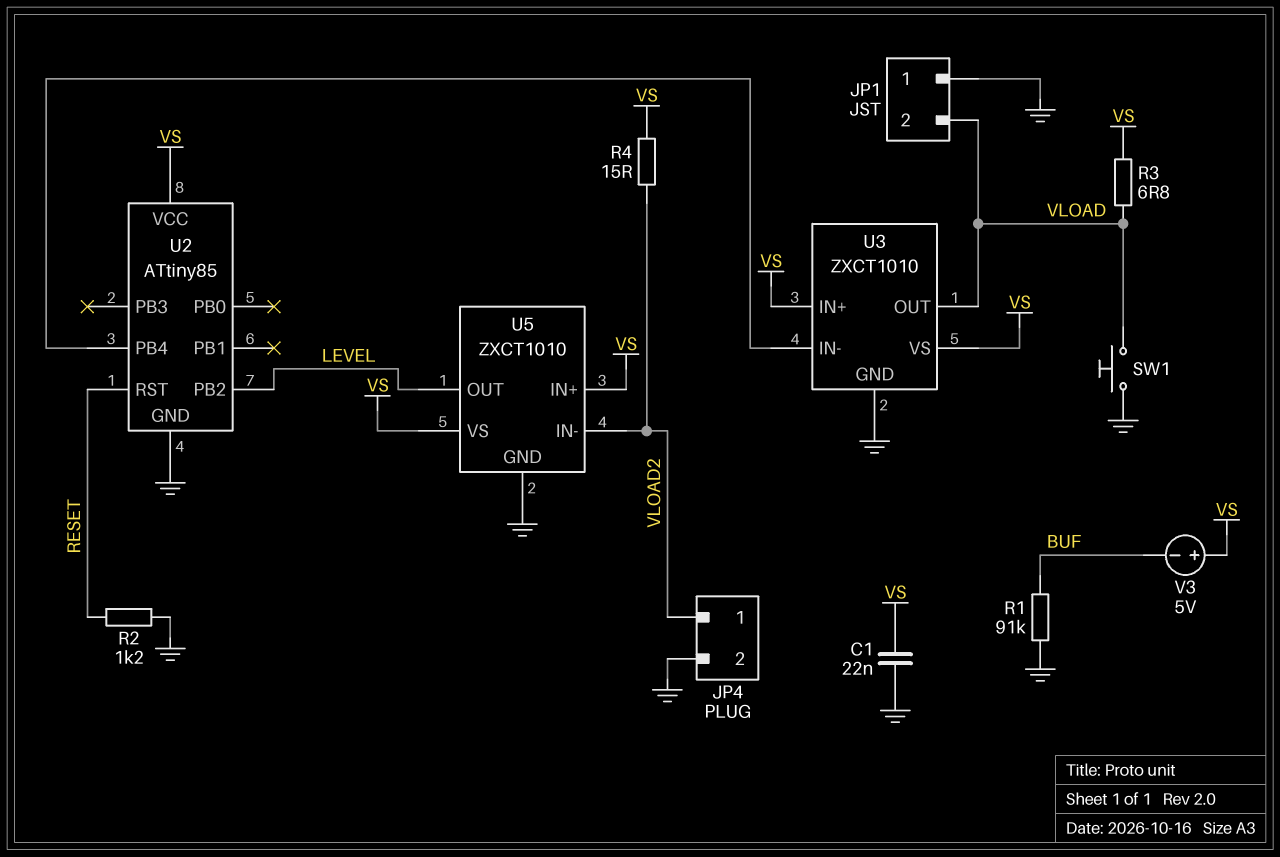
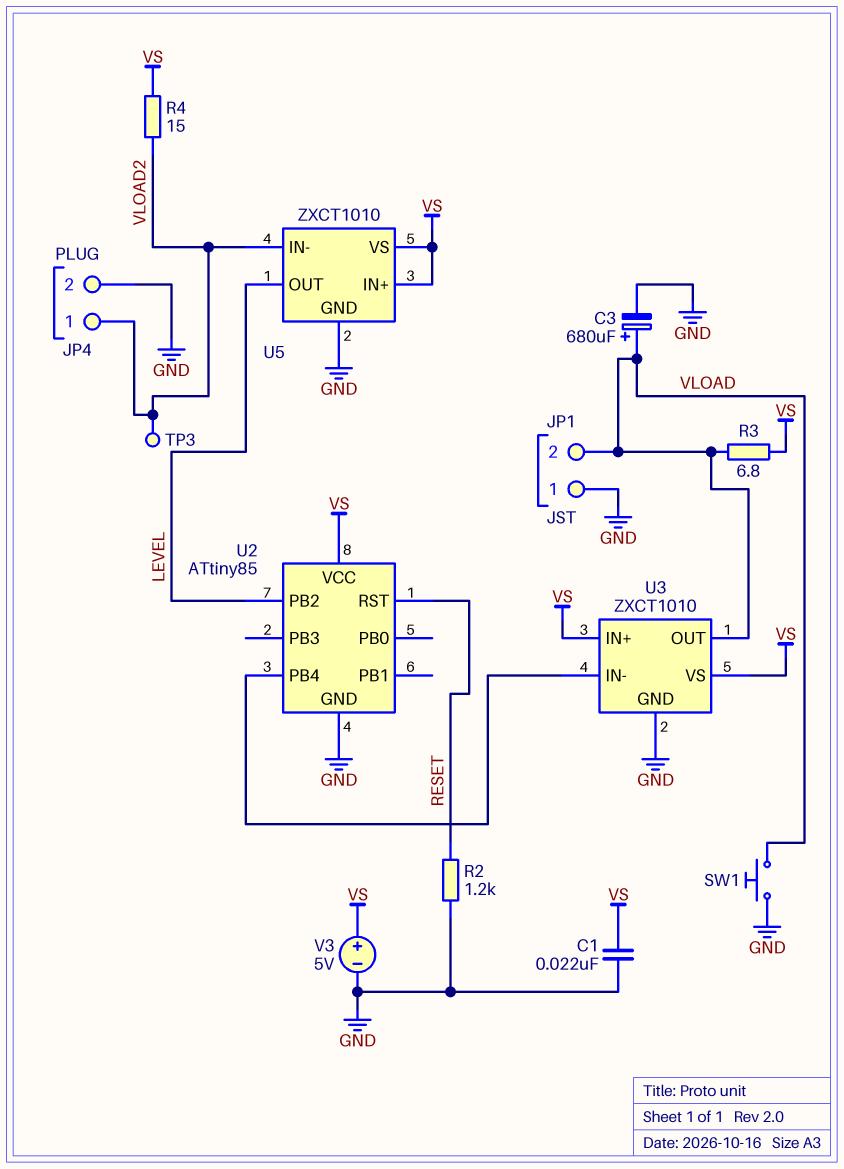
C3: none -> 680uF (plus VLOAD, minus GND)
R1: 91k (BUF, GND) -> none
TP3: none -> test point (VLOAD2)
V3: 5V (plus VS, minus BUF) -> 5V (plus VS, minus GND)

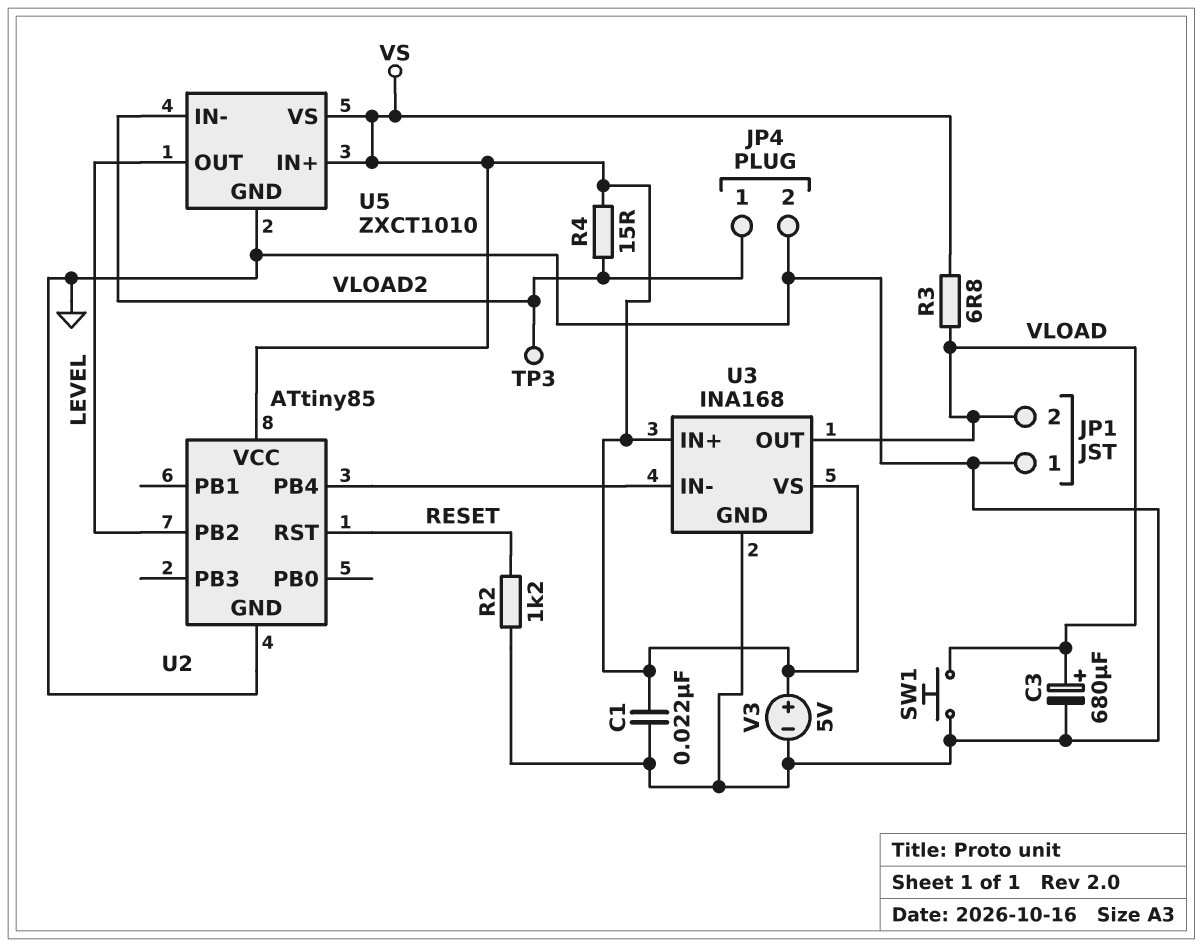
U3: ZXCT1010 -> INA168

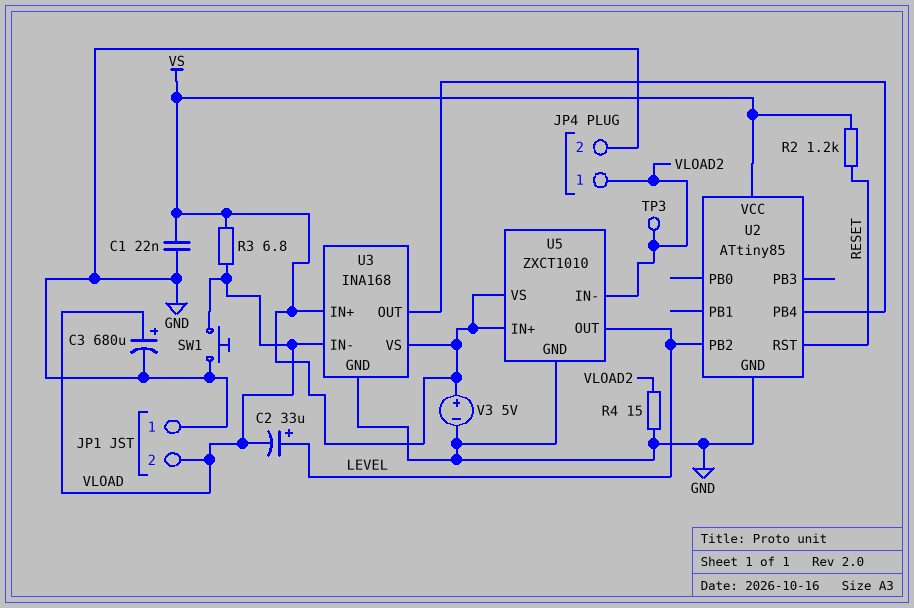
C2: none -> 33uF (plus LEVEL, minus VLOAD)
R2: 1.2k (GND, RESET) -> 1.2k (RESET, VS)
R4: 15 (VLOAD2, VS) -> 15 (GND, VLOAD2)
U3 pin IN-: U2/PB4 -> VLOAD
U3 pin OUT: VLOAD -> U2/PB4

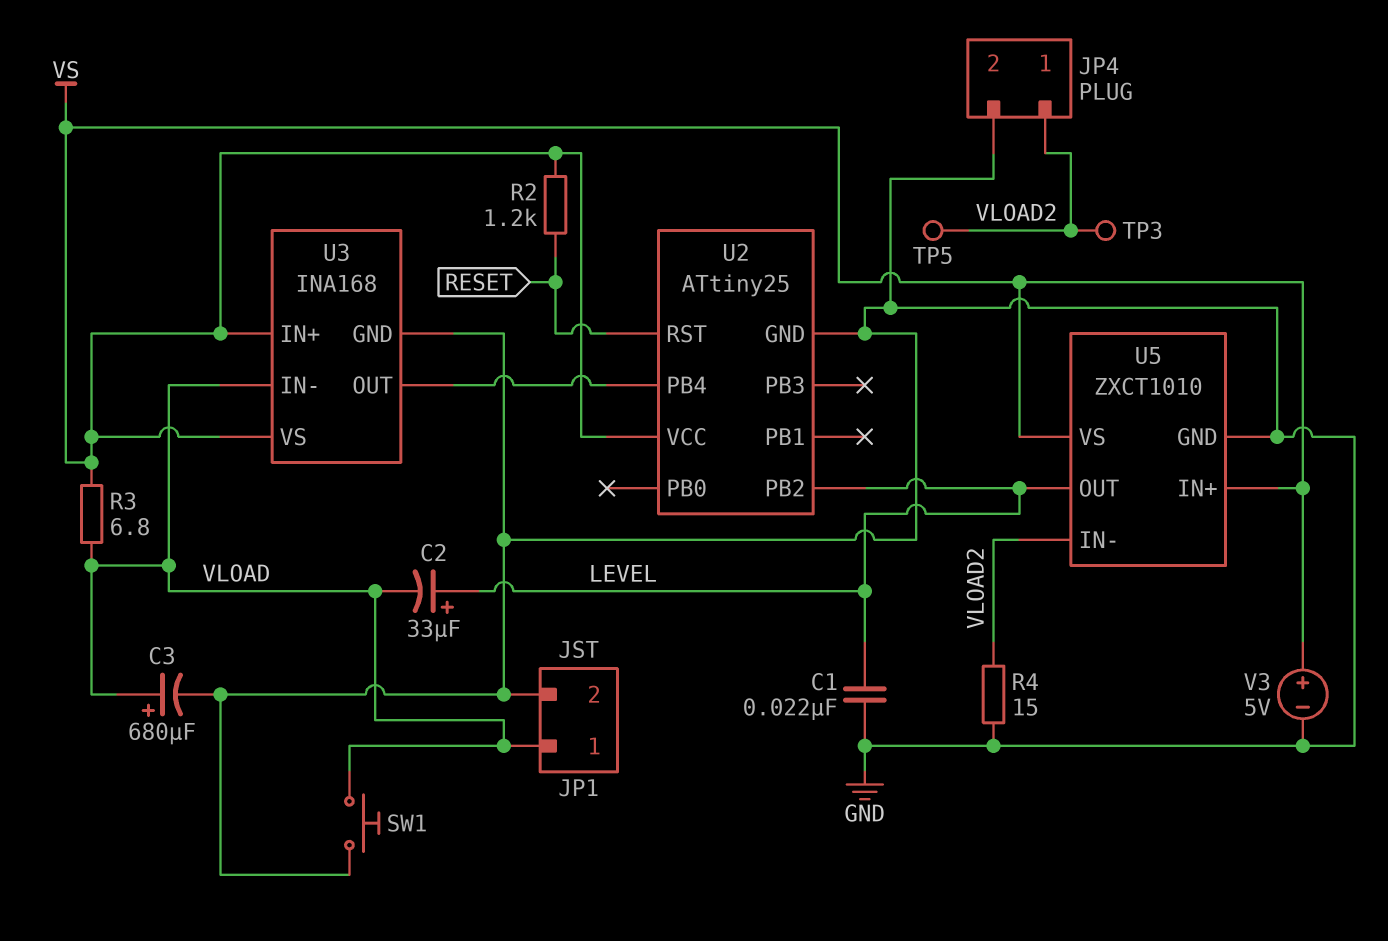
C1: 22nF (GND, VS) -> 22nF (GND, LEVEL)
JP1 pin 1: GND -> VLOAD
JP1 pin 2: VLOAD -> GND
TP5: none -> test point (VLOAD2)
U2: ATtiny85 -> ATtiny25

